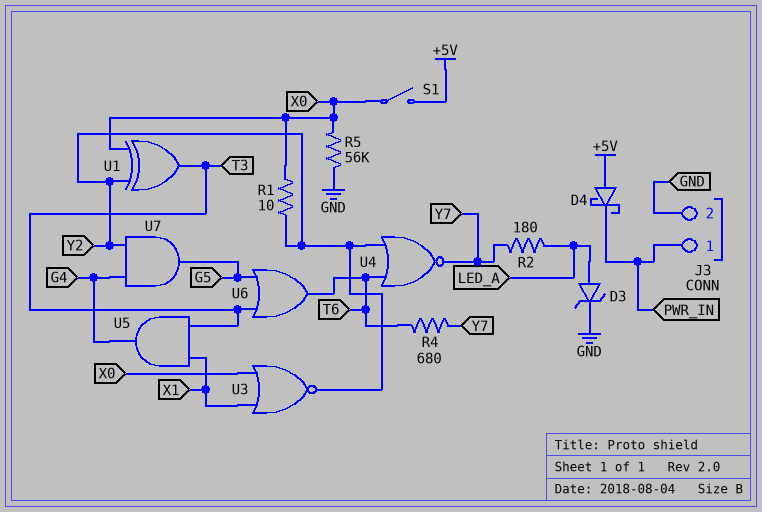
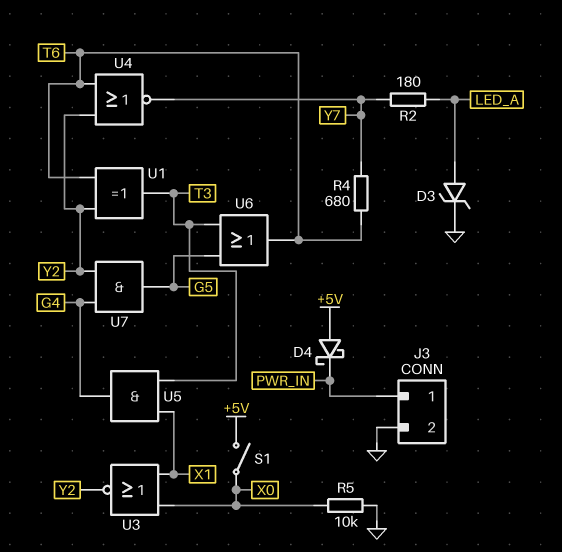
R1: 10 (X0, Y2) -> none
R5: 56k (GND, X0) -> 10k (GND, X0)
U1: XOR (in X0, in Y2, out T3) -> XOR (in T6, in Y2, out T3)

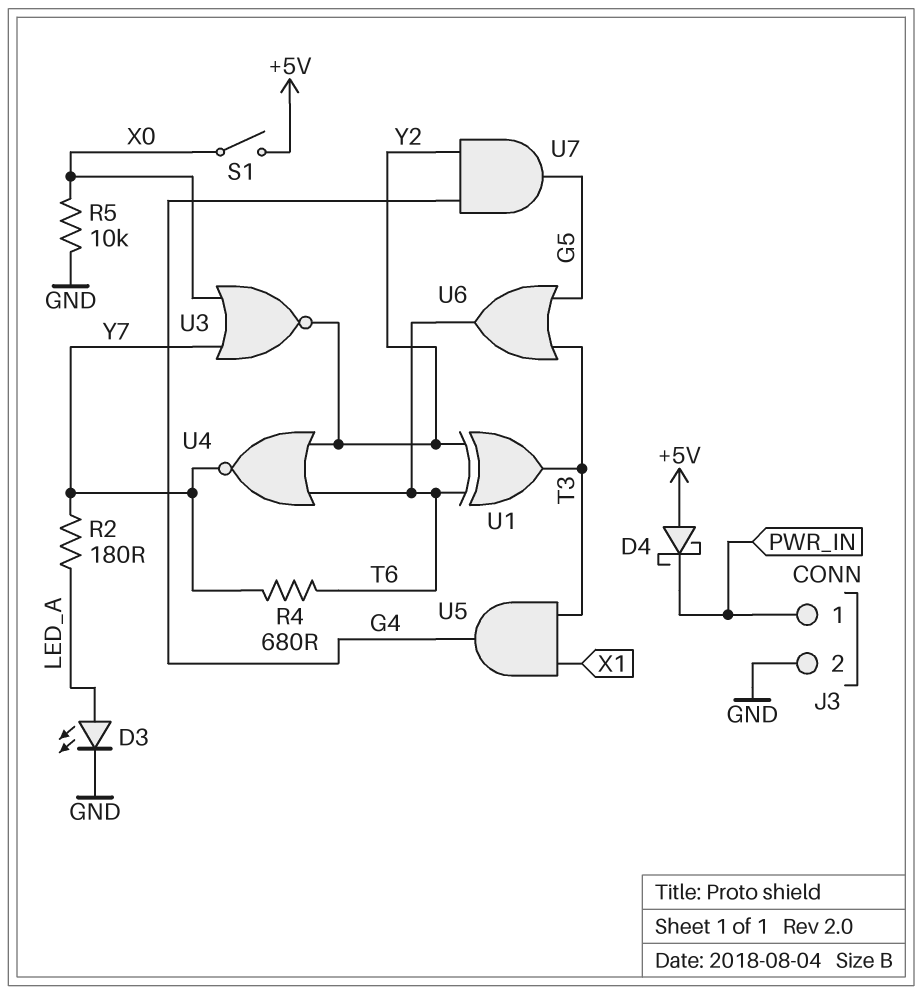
D3: zener (A LED_A, K GND) -> LED (A LED_A, K GND)
U3: NOR (in X0, in X1, out Y2) -> NOR (in X0, in Y7, out Y2)

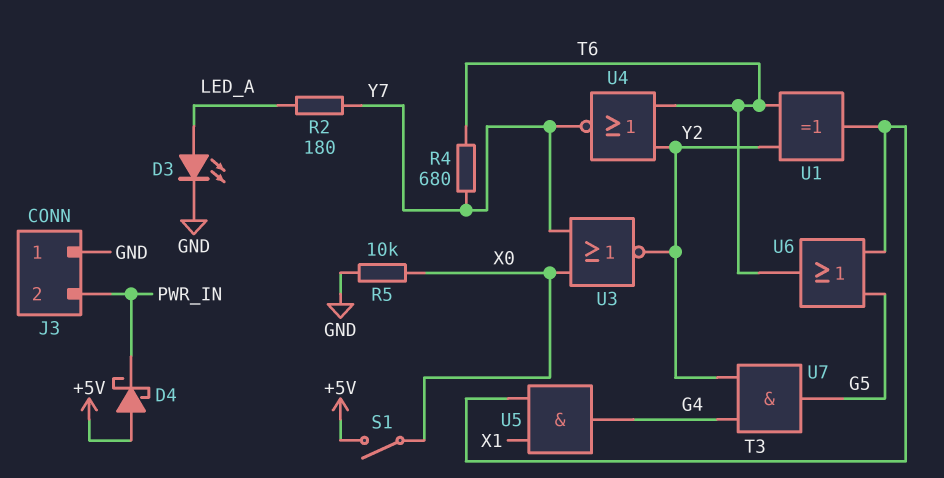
J3 pin 1: PWR_IN -> GND
J3 pin 2: GND -> PWR_IN

